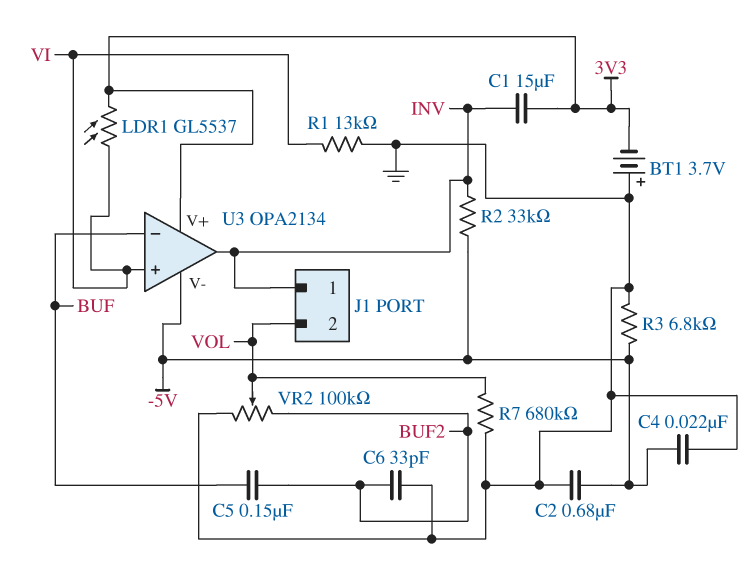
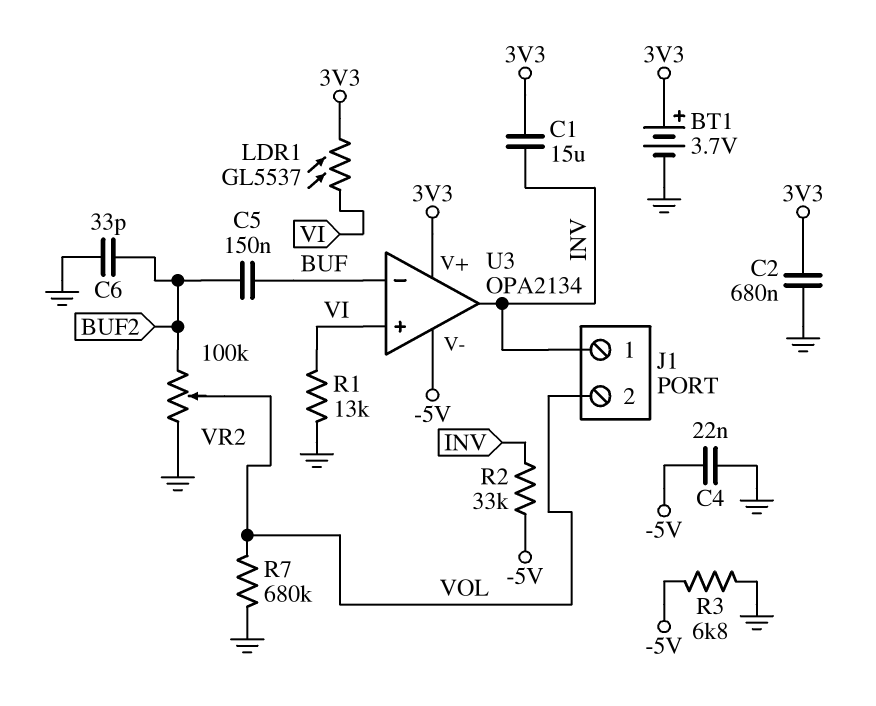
BT1: 3.7V (plus GND, minus 3V3) -> 3.7V (plus 3V3, minus GND)
C2: 680nF (-5V, GND) -> 680nF (3V3, GND)

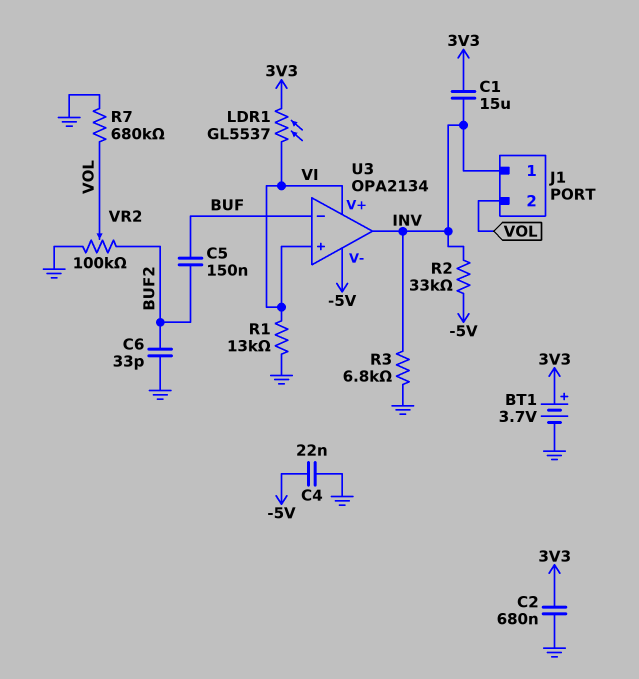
R3: 6.8k (-5V, GND) -> 6.8k (GND, INV)
U3 pin V+: 3V3 -> VI

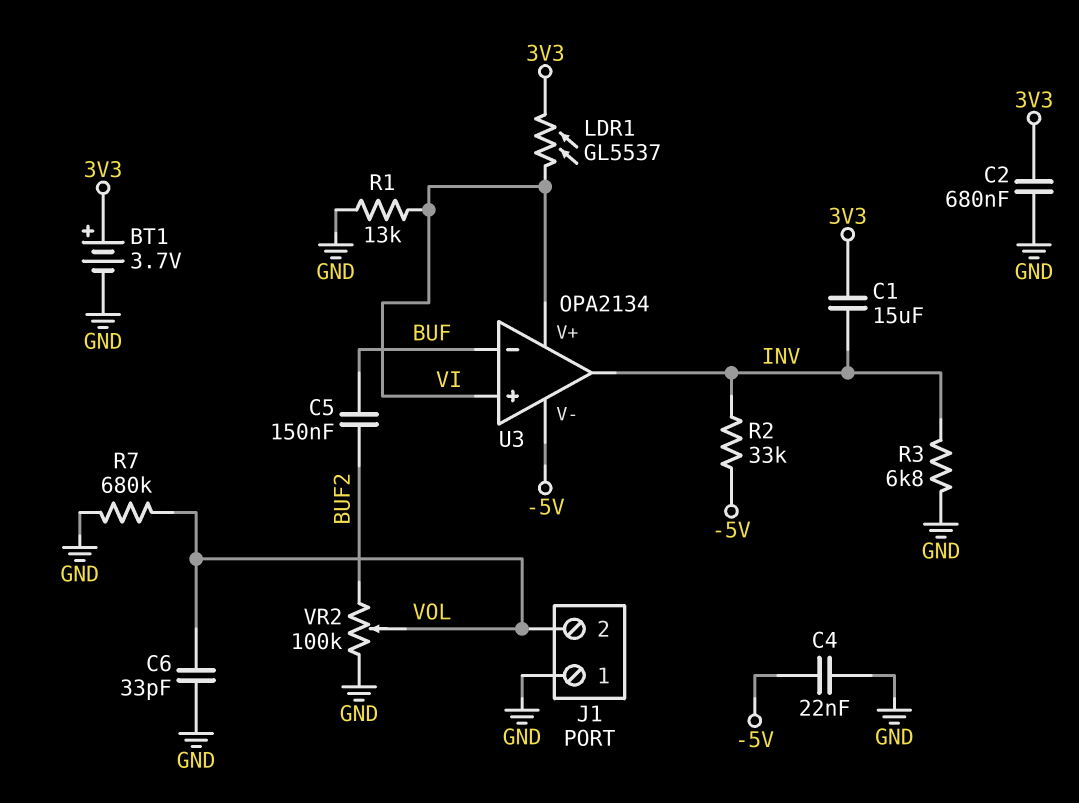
C6: 33pF (BUF2, GND) -> 33pF (GND, VOL)
J1 pin 1: INV -> GND

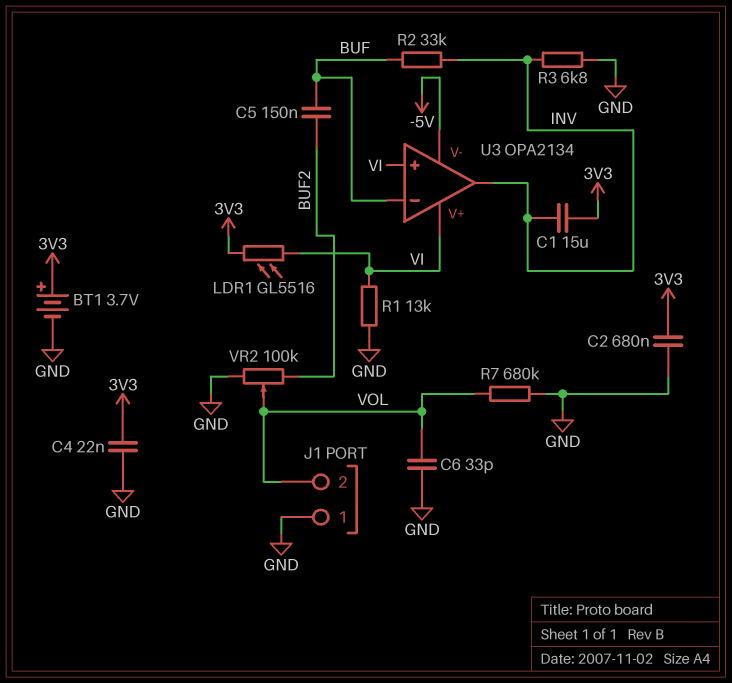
C4: 22nF (-5V, GND) -> 22nF (3V3, GND)
LDR1: GL5537 (3V3, VI) -> GL5516 (3V3, VI)
R2: 33k (-5V, INV) -> 33k (BUF, INV)

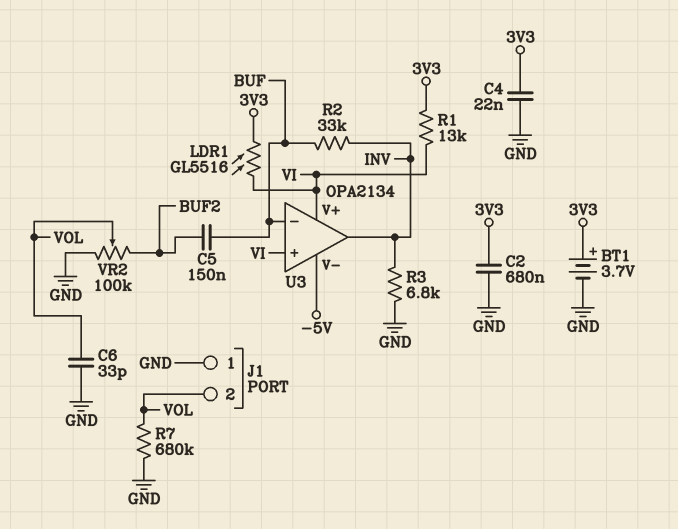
C1: 15uF (3V3, INV) -> none
R1: 13k (GND, VI) -> 13k (3V3, VI)

